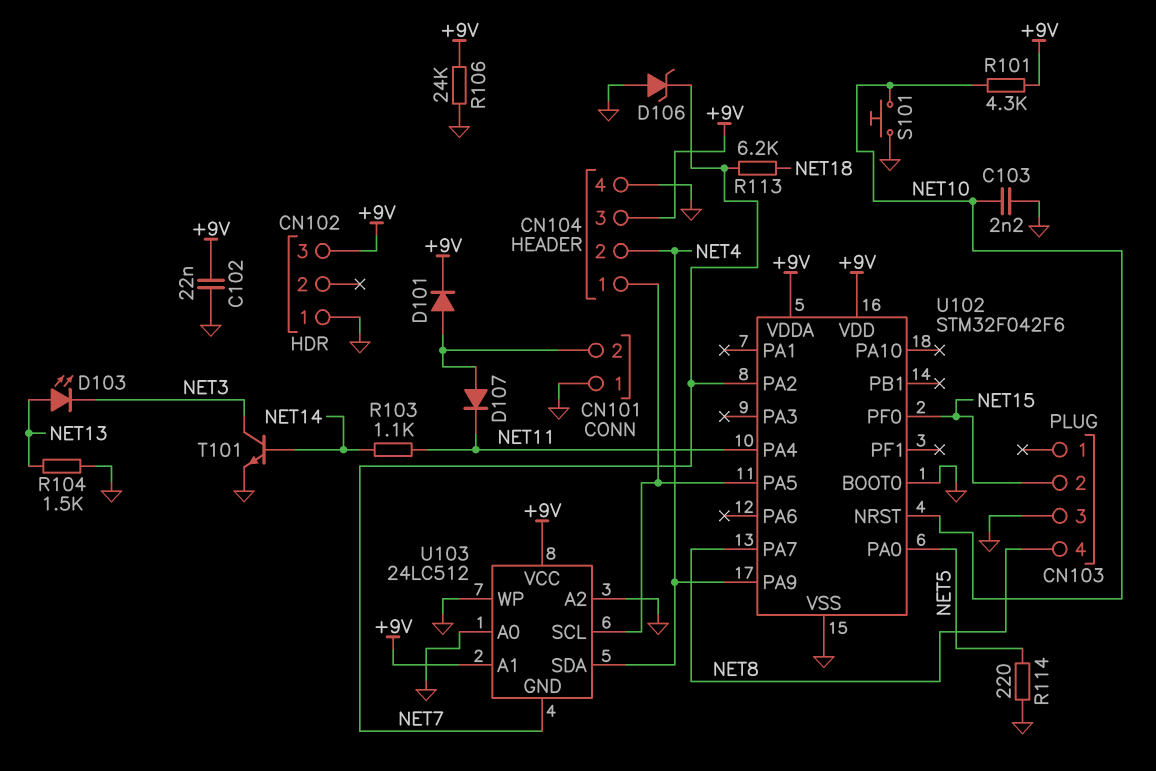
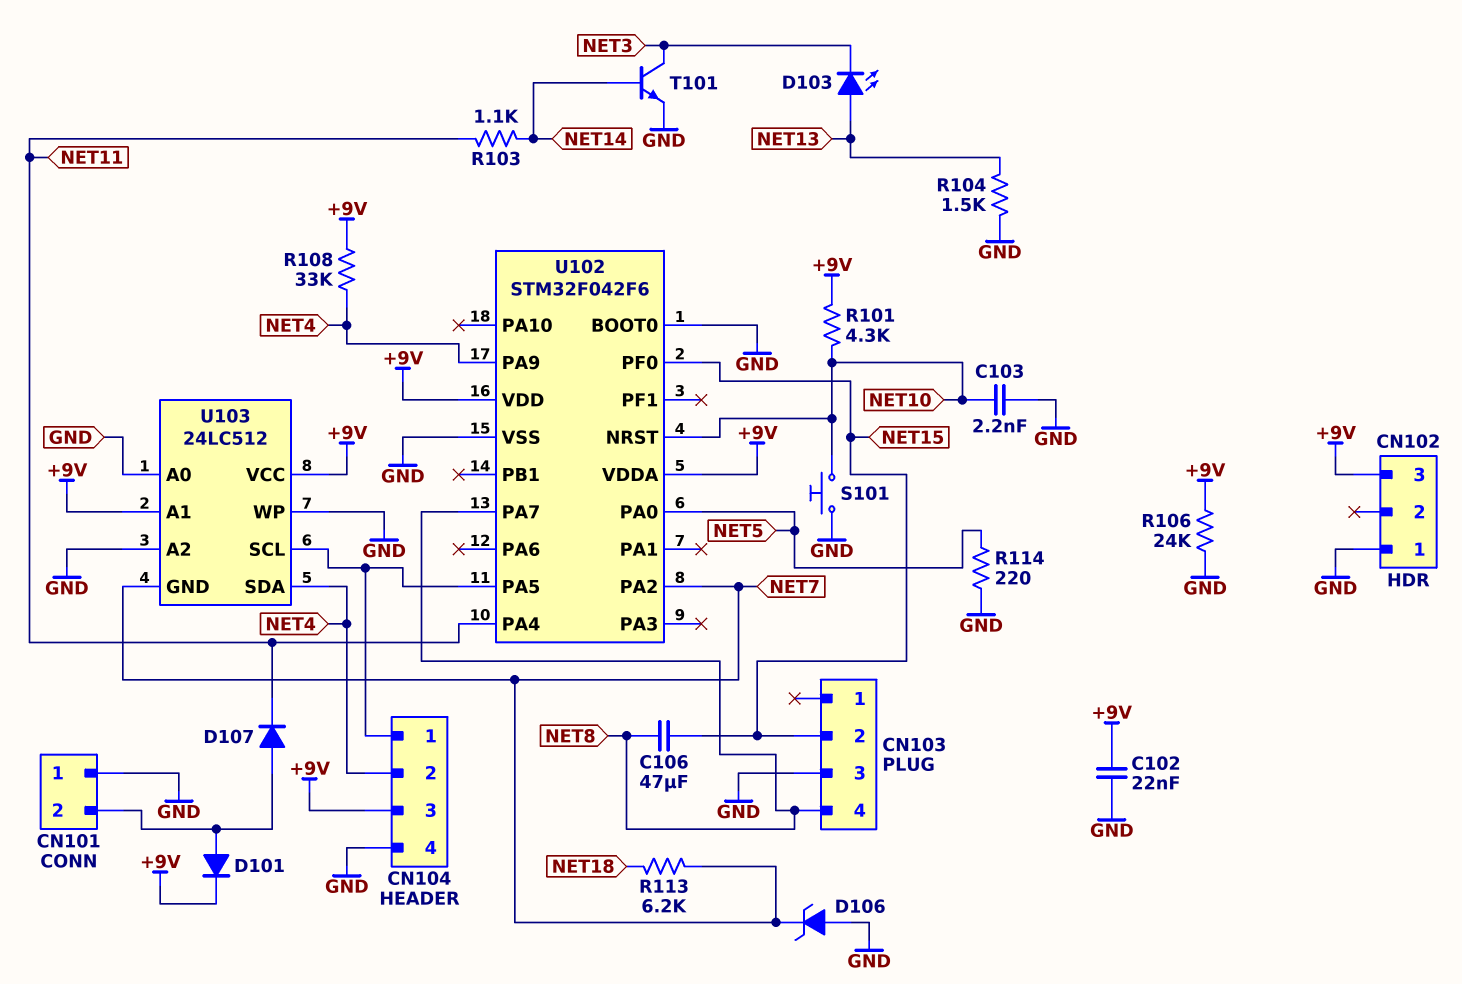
C106: none -> 47uF (NET8, NET15)
R108: none -> 33k (+9V, NET4)

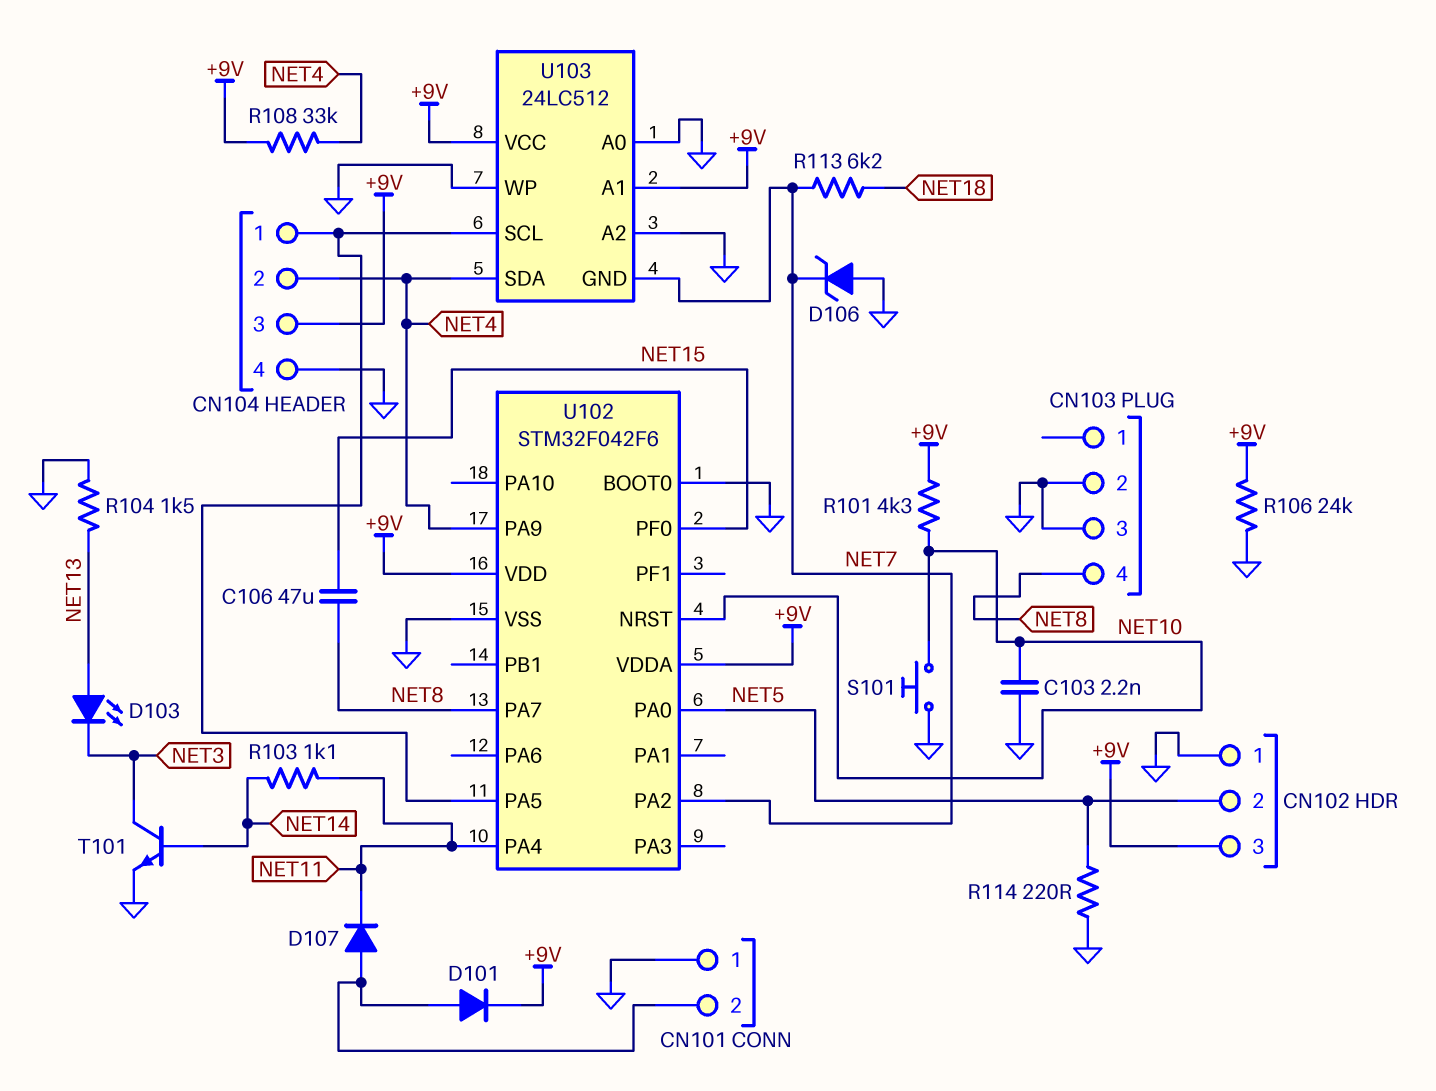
C102: 22nF (+9V, GND) -> none
CN102 pin 2: none -> NET5
CN103 pin 2: NET15 -> GND

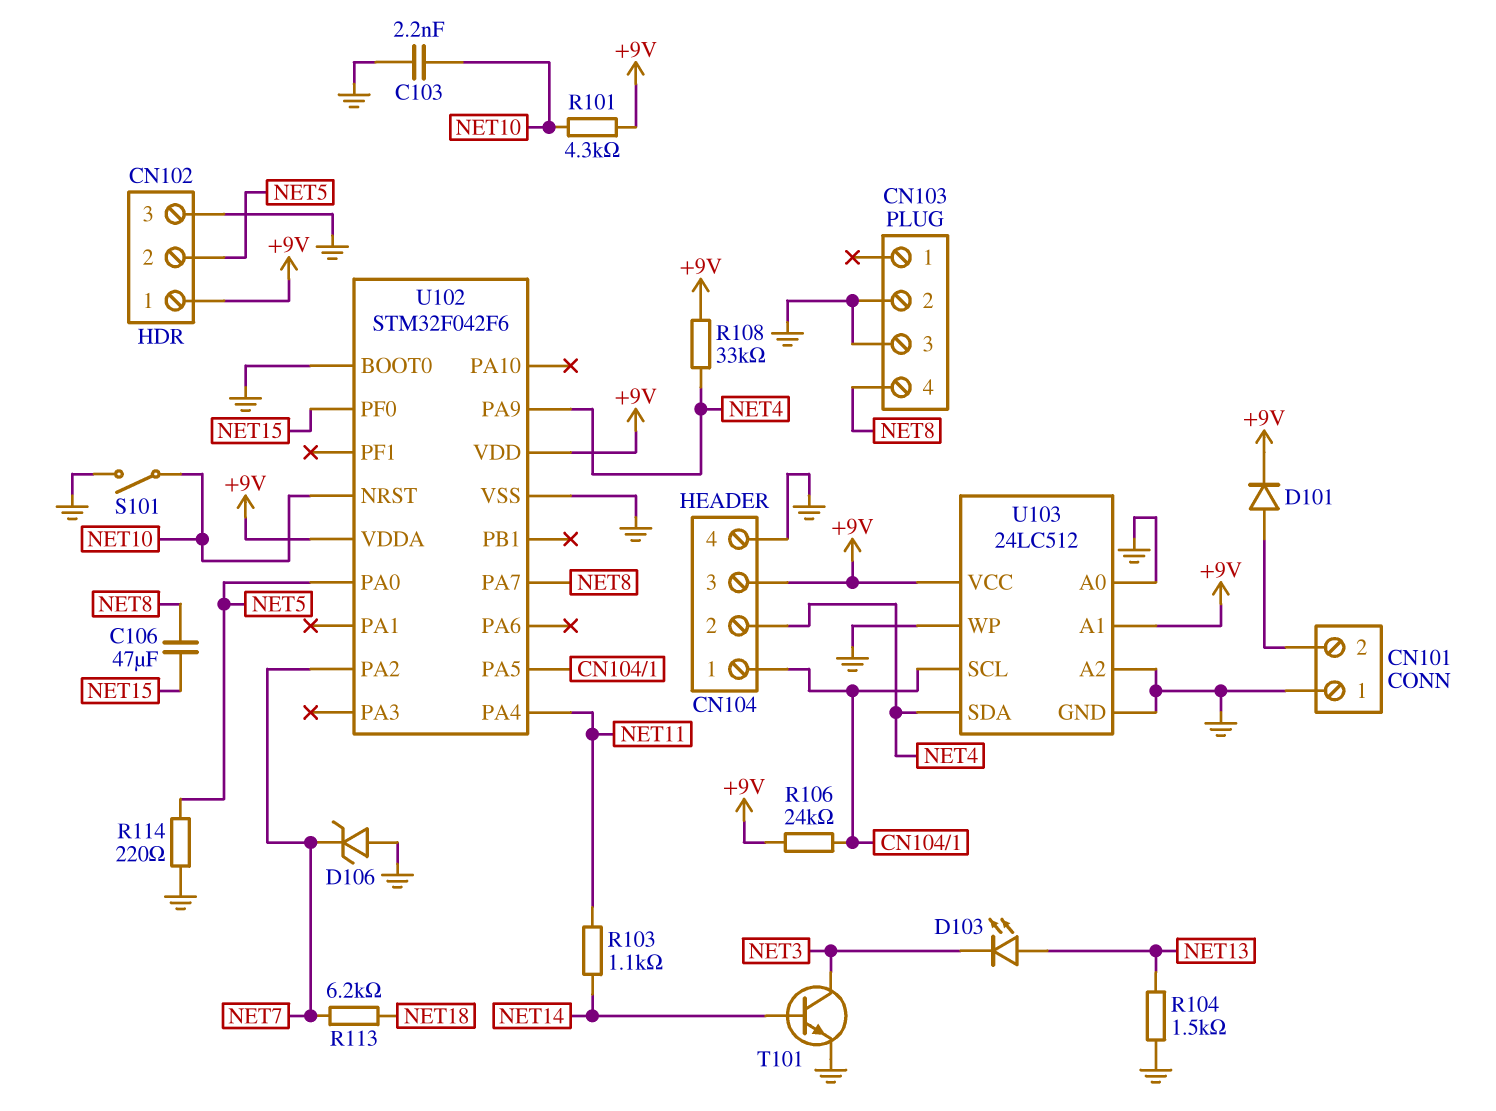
CN102 pin 1: GND -> +9V
CN102 pin 3: +9V -> GND
D107: diode (A CN101/2, K NET11) -> none
R106: 24k (+9V, GND) -> 24k (+9V, CN104/1)
S101: button (GND, NET10) -> switch (GND, NET10)
U103 pin GND: NET7 -> GND

